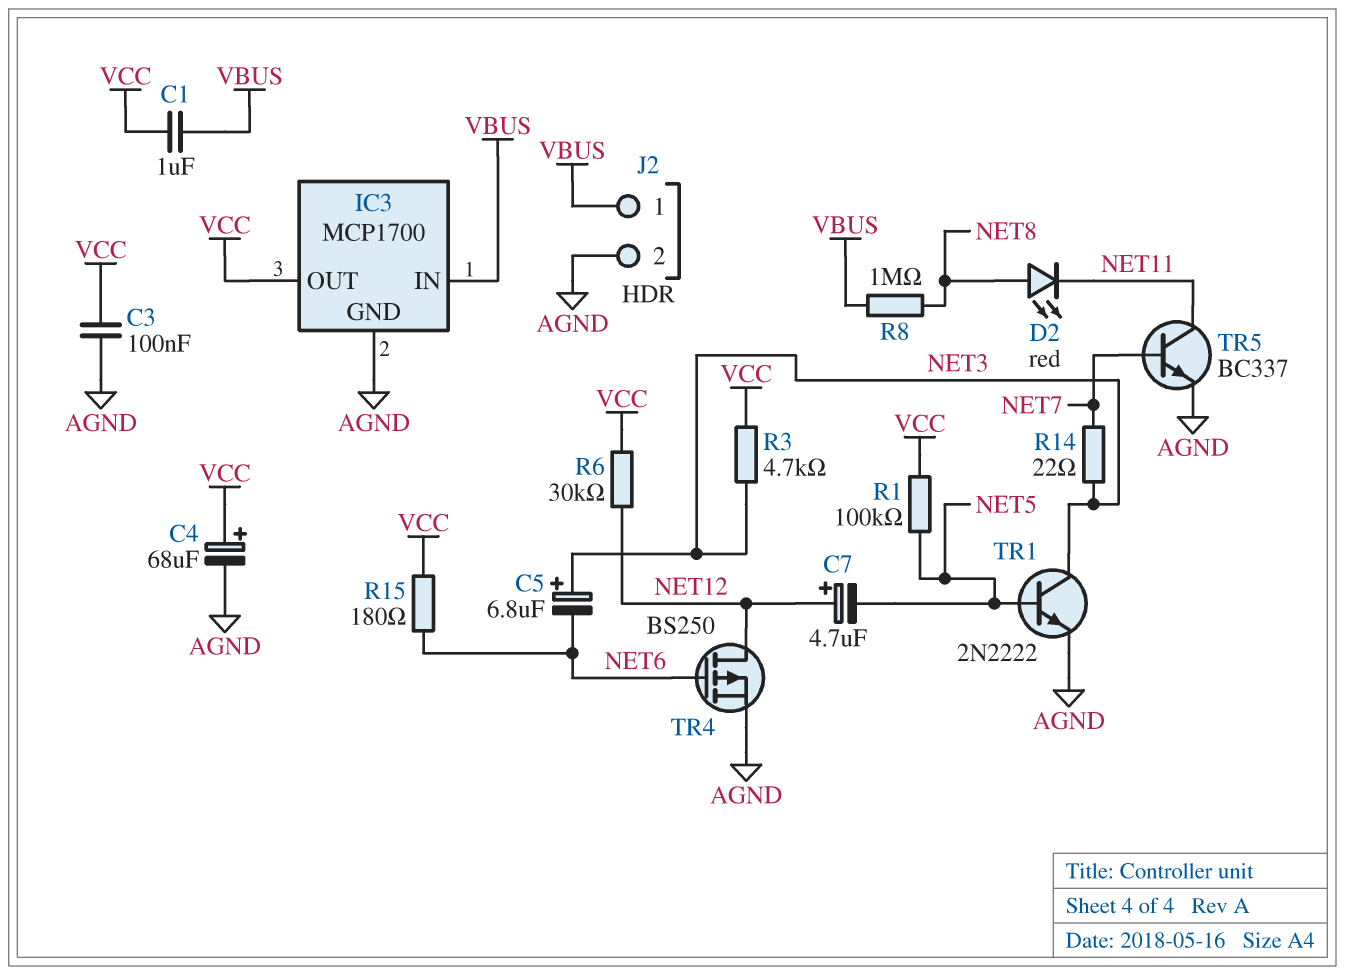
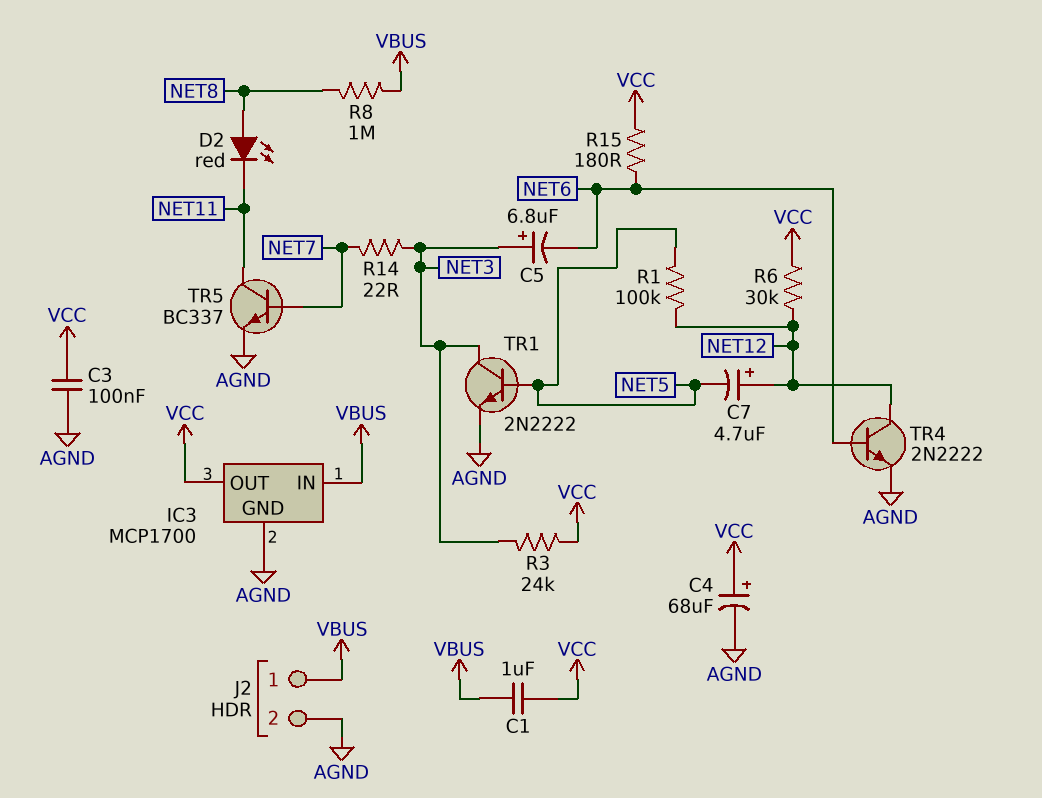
R1: 100k (NET5, VCC) -> 100k (NET5, NET12)
R3: 4.7k (NET3, VCC) -> 24k (NET3, VCC)
TR4: PMOS BS250 (G NET6, D NET12, S AGND) -> NPN 2N2222 (B NET6, C NET12, E AGND)

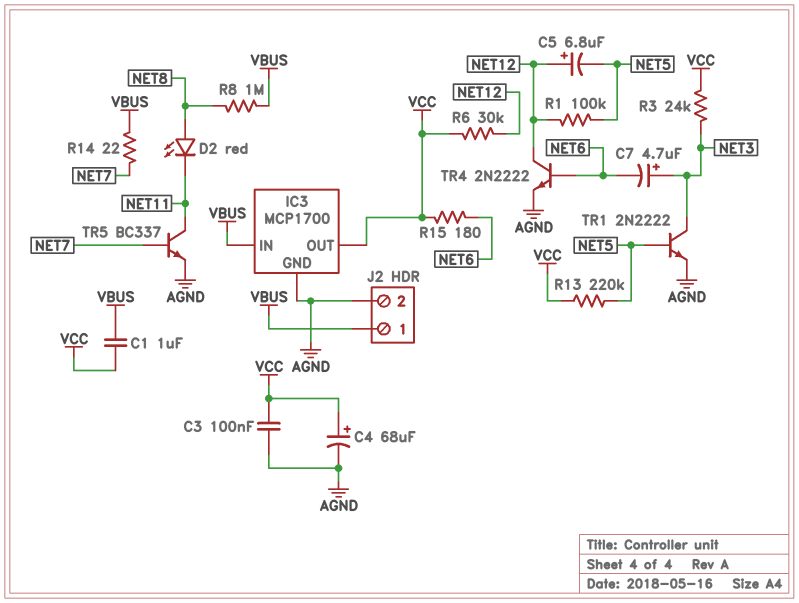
C5: 6.8uF (plus NET3, minus NET6) -> 6.8uF (plus NET12, minus NET5)
C7: 4.7uF (plus NET12, minus NET5) -> 4.7uF (plus NET3, minus NET6)
R13: none -> 220k (NET5, VCC)
R14: 22 (NET3, NET7) -> 22 (NET7, VBUS)

